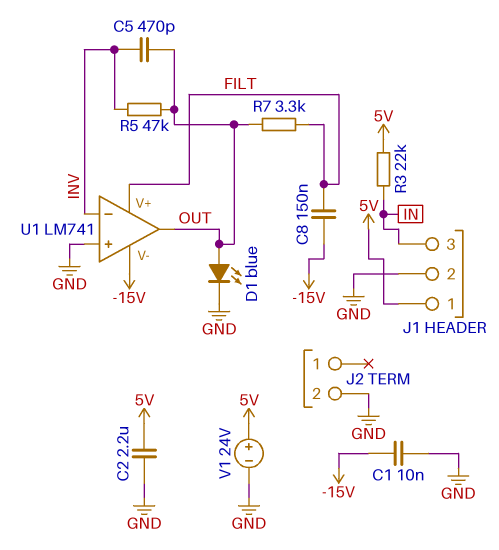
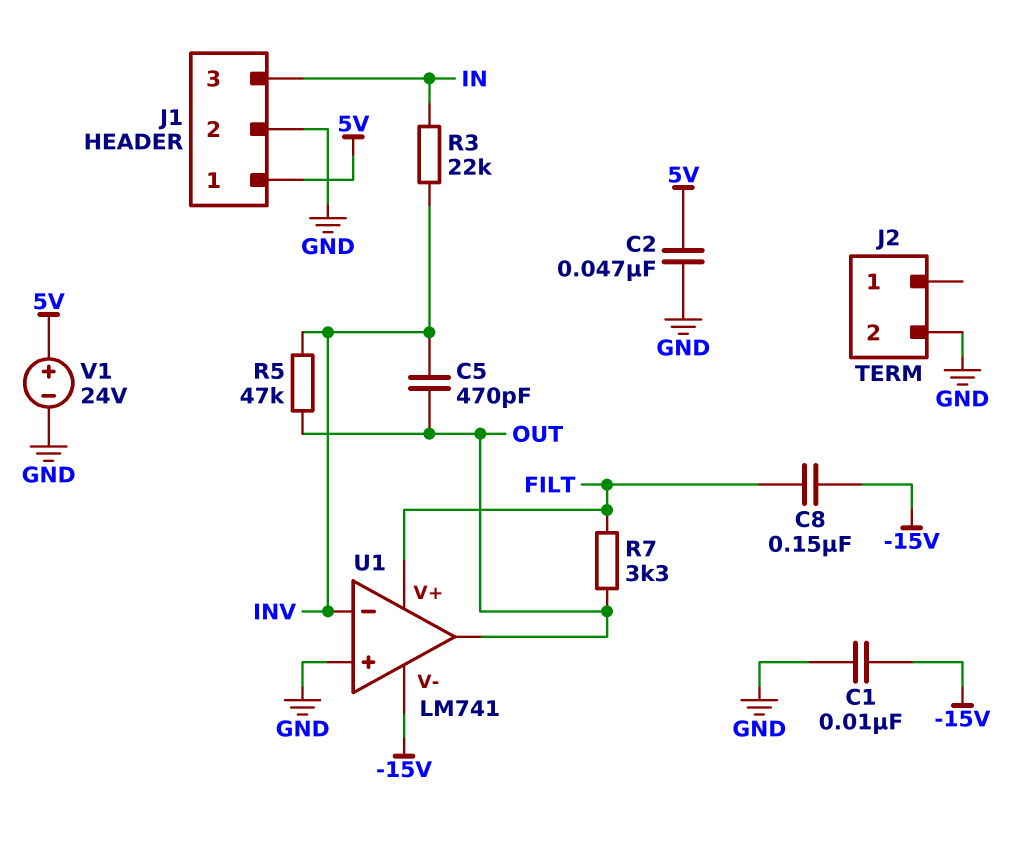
C2: 2.2uF (5V, GND) -> 47nF (5V, GND)
D1: LED blue (A OUT, K GND) -> none
R3: 22k (5V, IN) -> 22k (IN, INV)

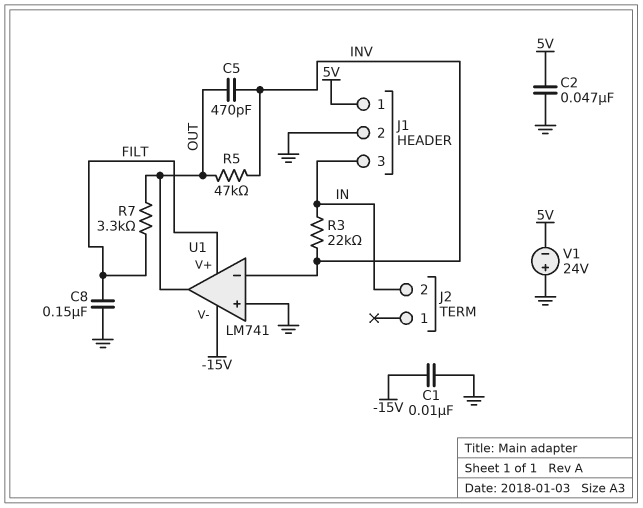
C8: 150nF (-15V, FILT) -> 150nF (FILT, GND)
J2 pin 2: GND -> IN
V1: 24V (plus 5V, minus GND) -> 24V (plus GND, minus 5V)

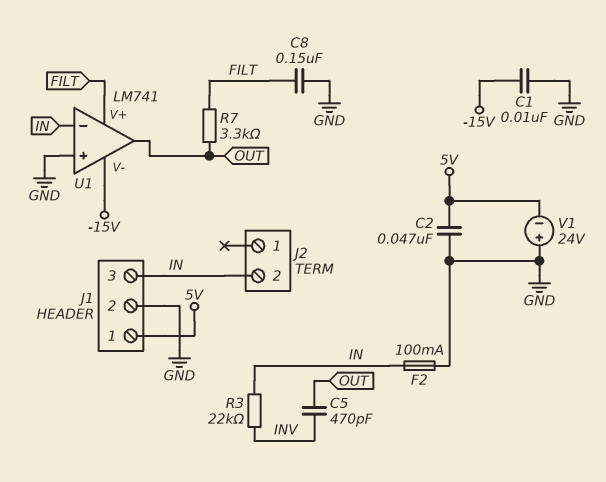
F2: none -> 100mA (GND, IN)
R5: 47k (INV, OUT) -> none
U1 pin in-: INV -> IN

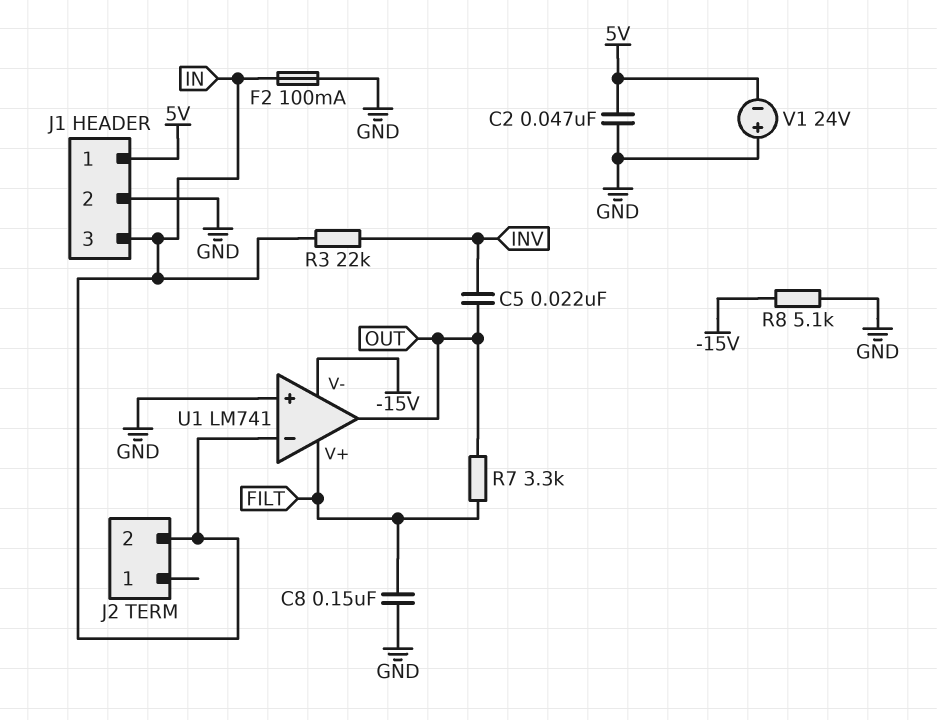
C1: 10nF (-15V, GND) -> none
C5: 470pF (INV, OUT) -> 22nF (INV, OUT)
R8: none -> 5.1k (-15V, GND)

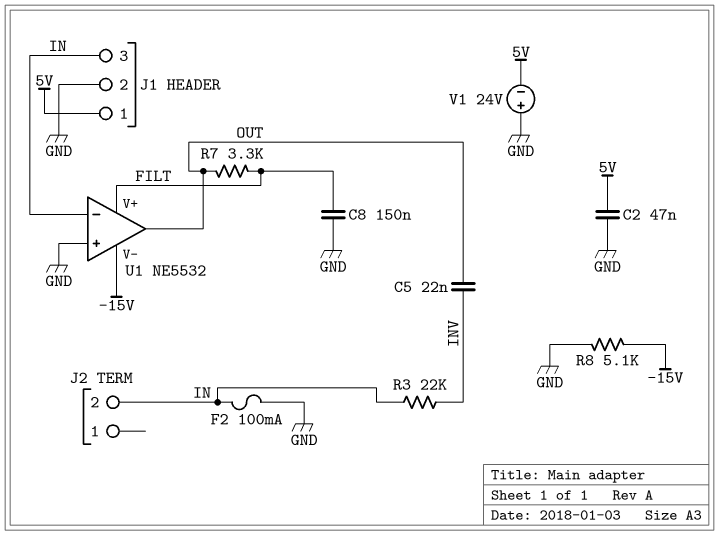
U1: LM741 -> NE5532

